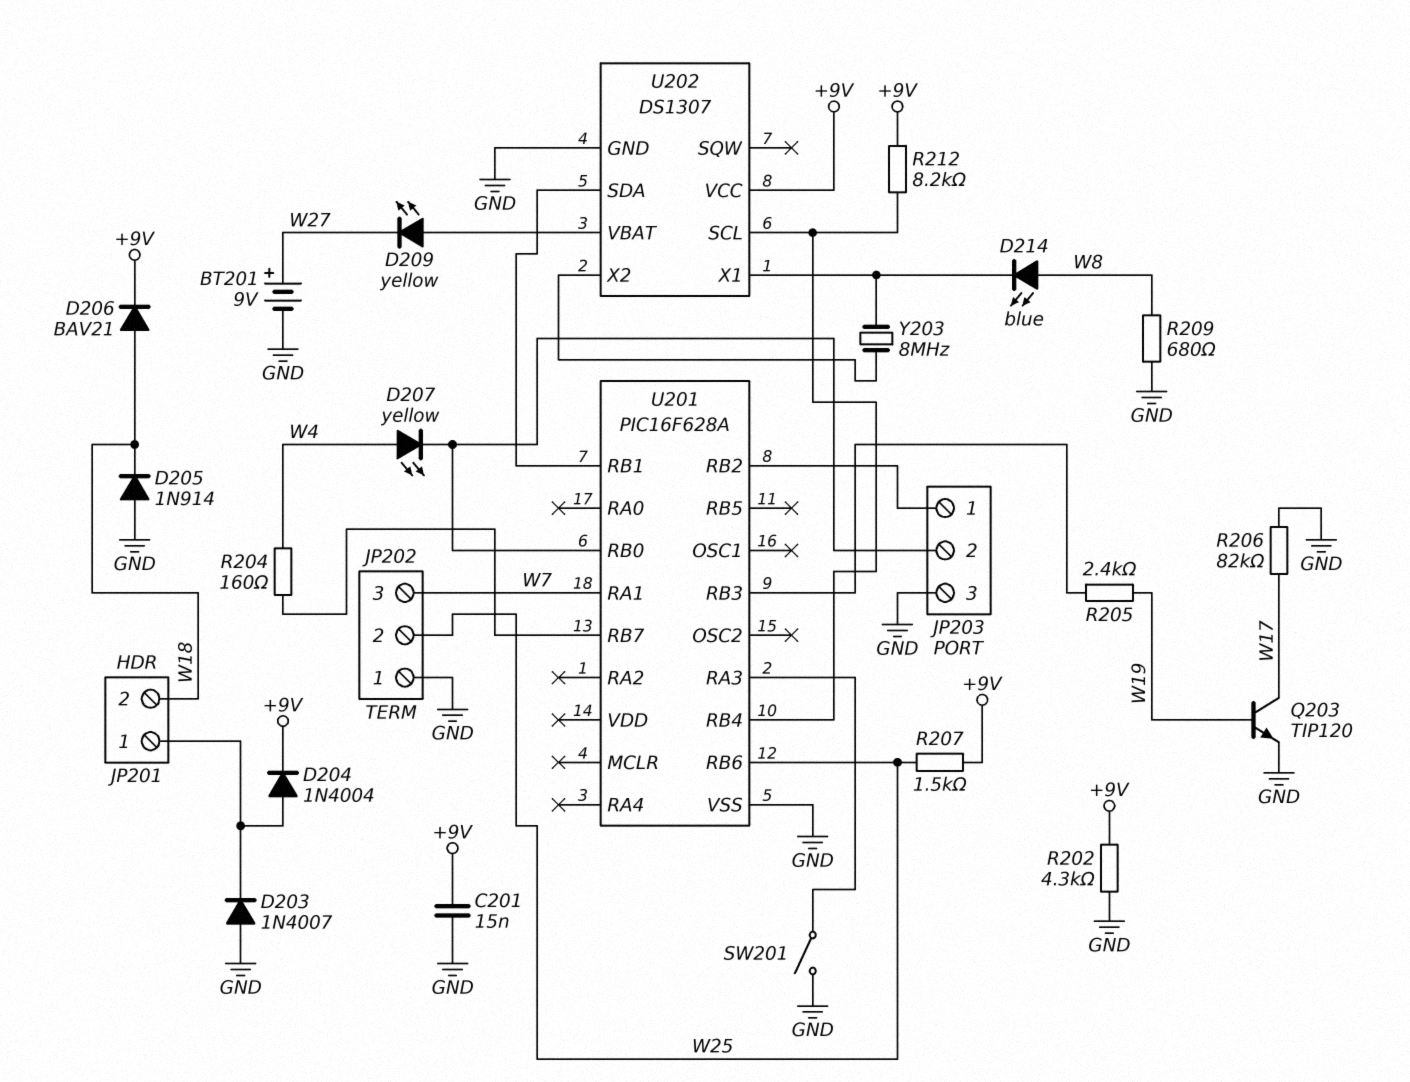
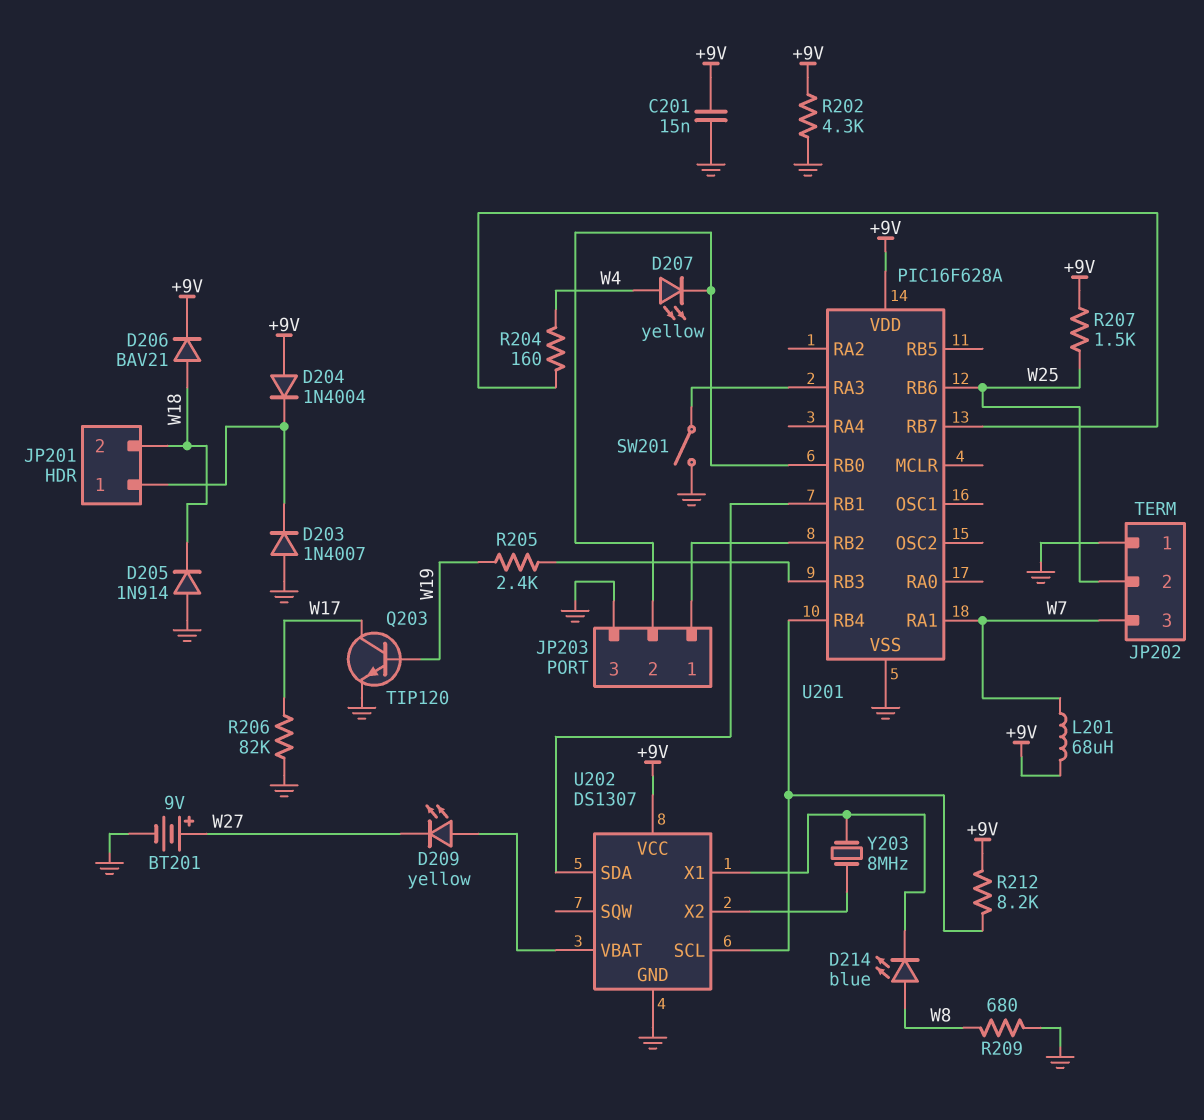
D204: diode 1N4004 (A JP201/1, K +9V) -> diode 1N4004 (A +9V, K JP201/1)
L201: none -> 68uH (+9V, W7)
U201 pin VDD: none -> +9V

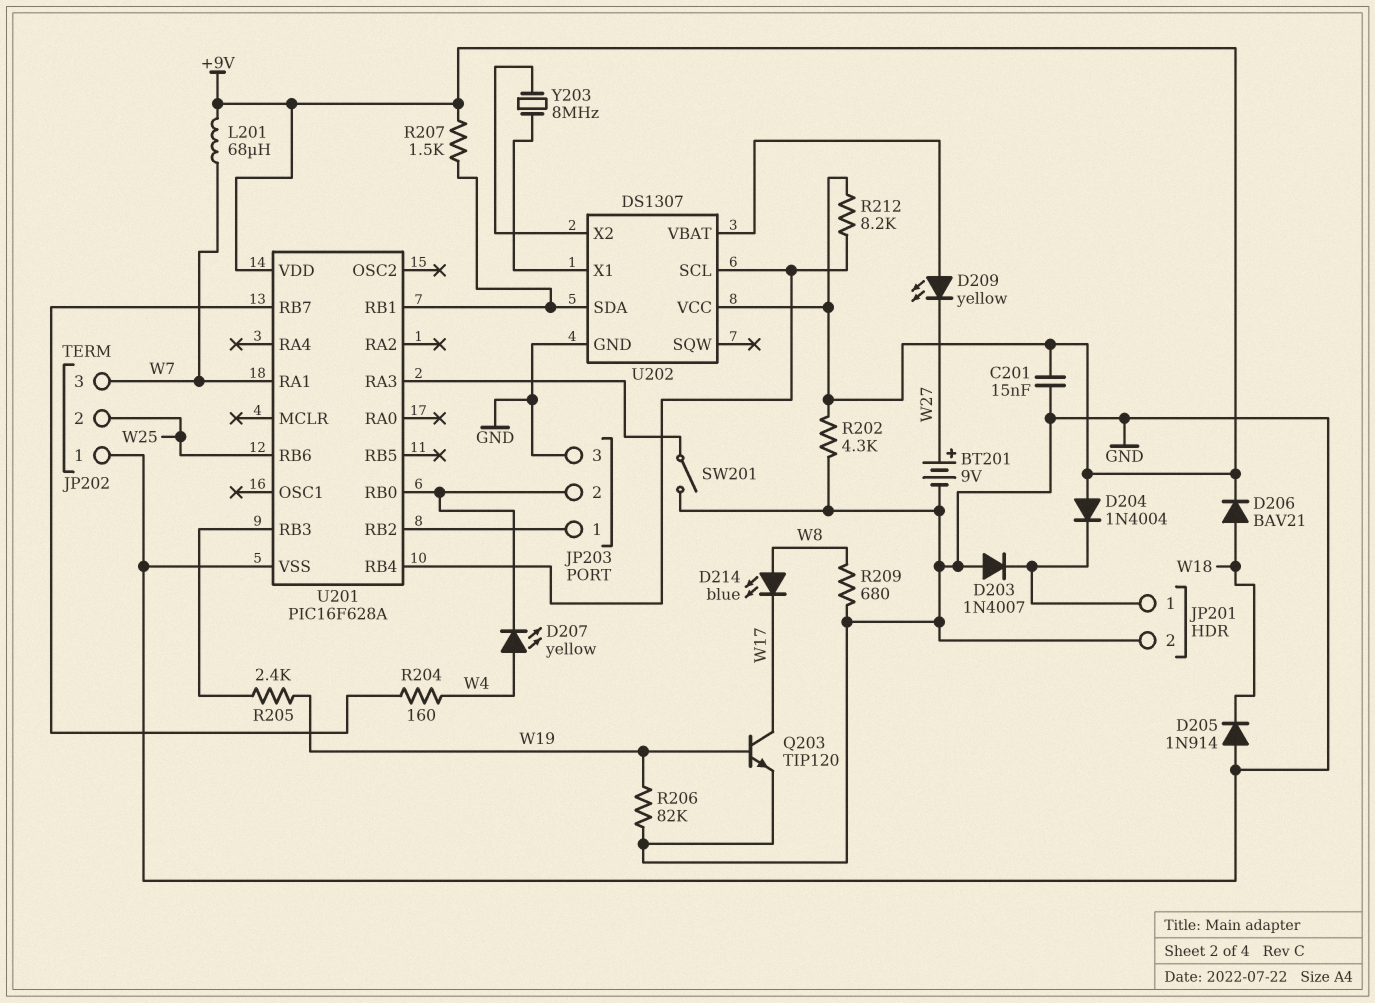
D214: LED blue (A W8, K U202/X1) -> LED blue (A W8, K W17)
JP201 pin 2: W18 -> GND
R206: 82k (GND, W17) -> 82k (GND, W19)
R207: 1.5k (+9V, W25) -> 1.5k (+9V, U201/RB1)

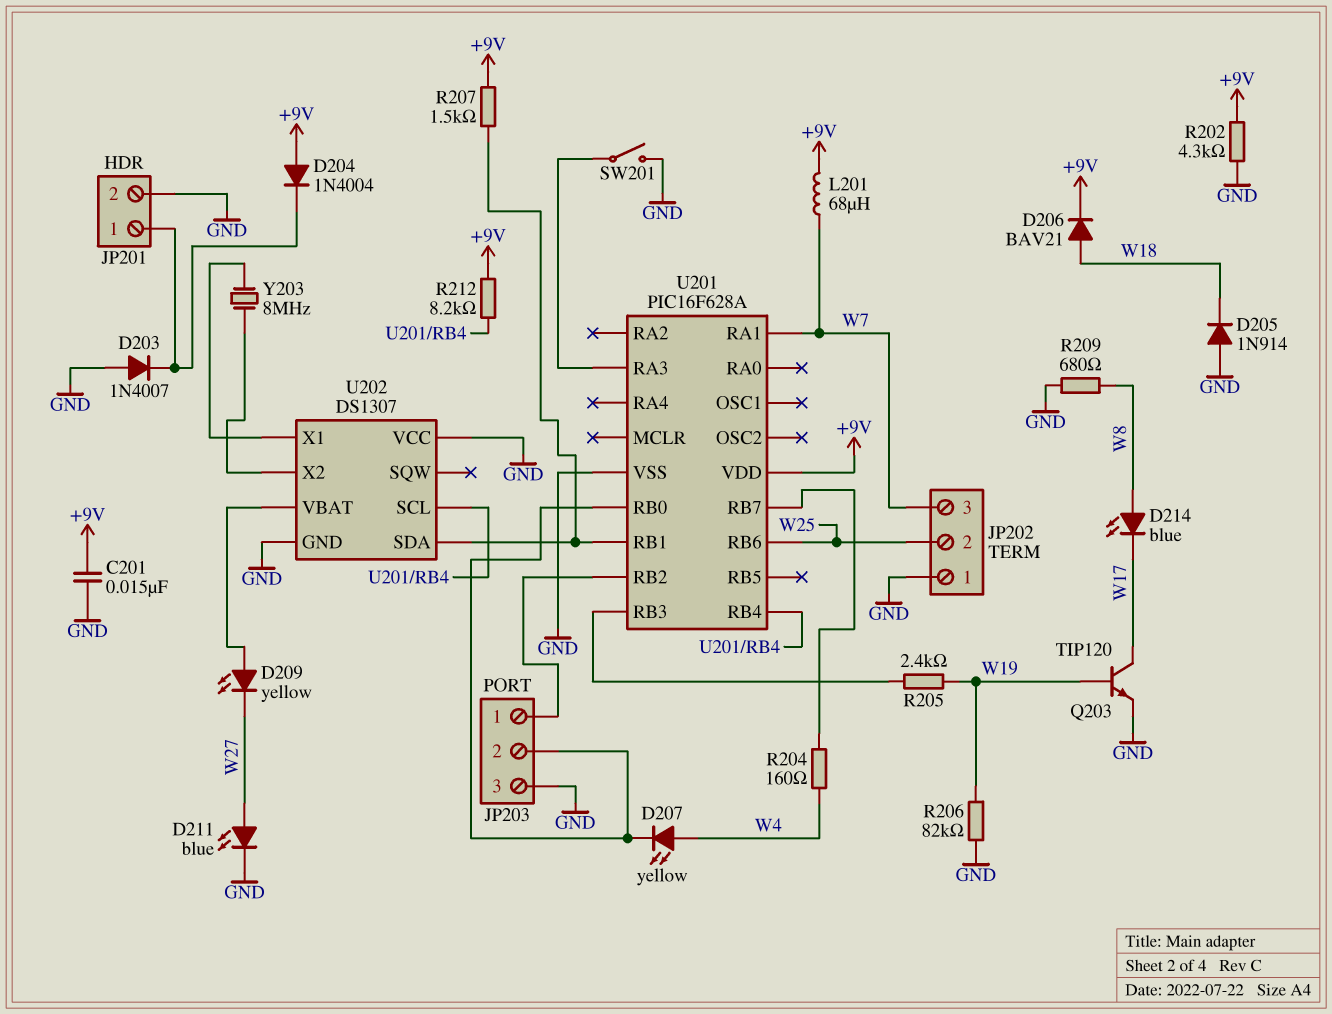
BT201: 9V (plus W27, minus GND) -> none
D211: none -> LED blue (A W27, K GND)
U202 pin VCC: +9V -> GND

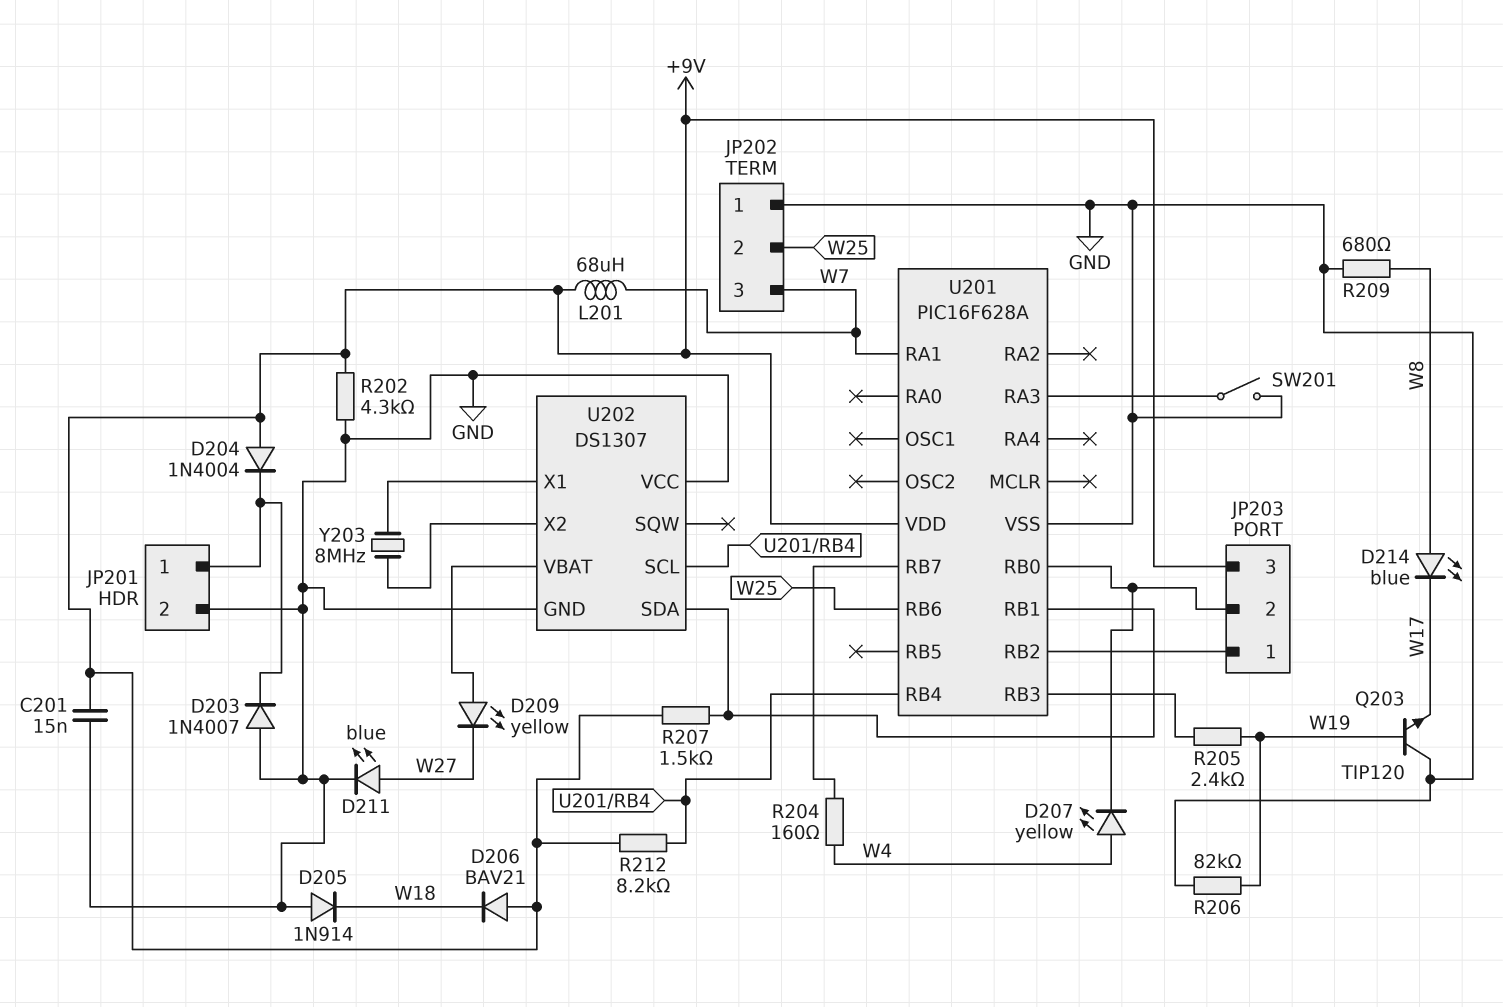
D206: diode BAV21 (A W18, K +9V) -> diode BAV21 (A +9V, K W18)
JP203 pin 3: GND -> +9V
Q203: NPN TIP120 (B W19, C W17, E GND) -> NPN TIP120 (B W19, C GND, E W17)

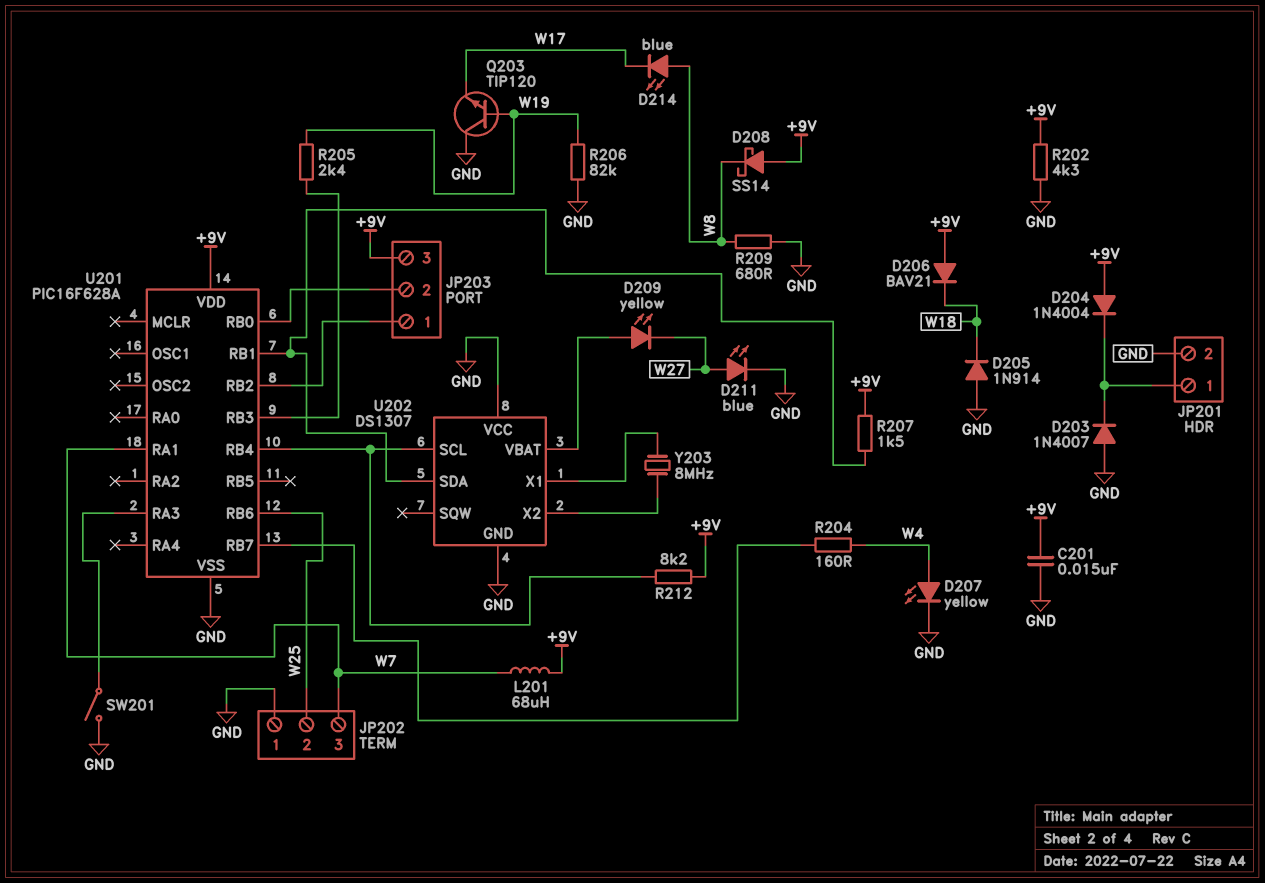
D207: LED yellow (A W4, K JP203/2) -> LED yellow (A W4, K GND)
D208: none -> schottky SS14 (A +9V, K W8)

